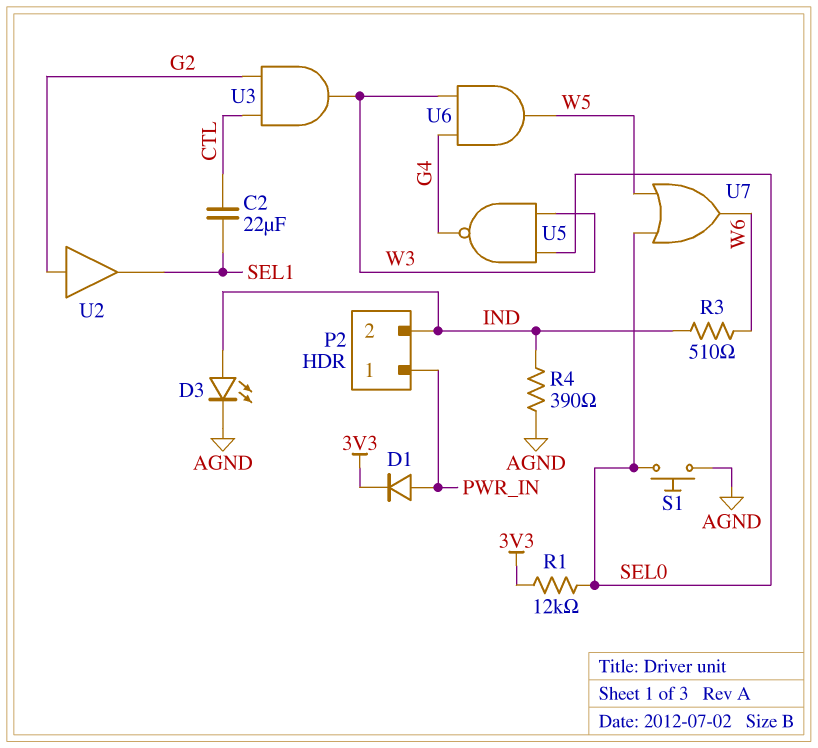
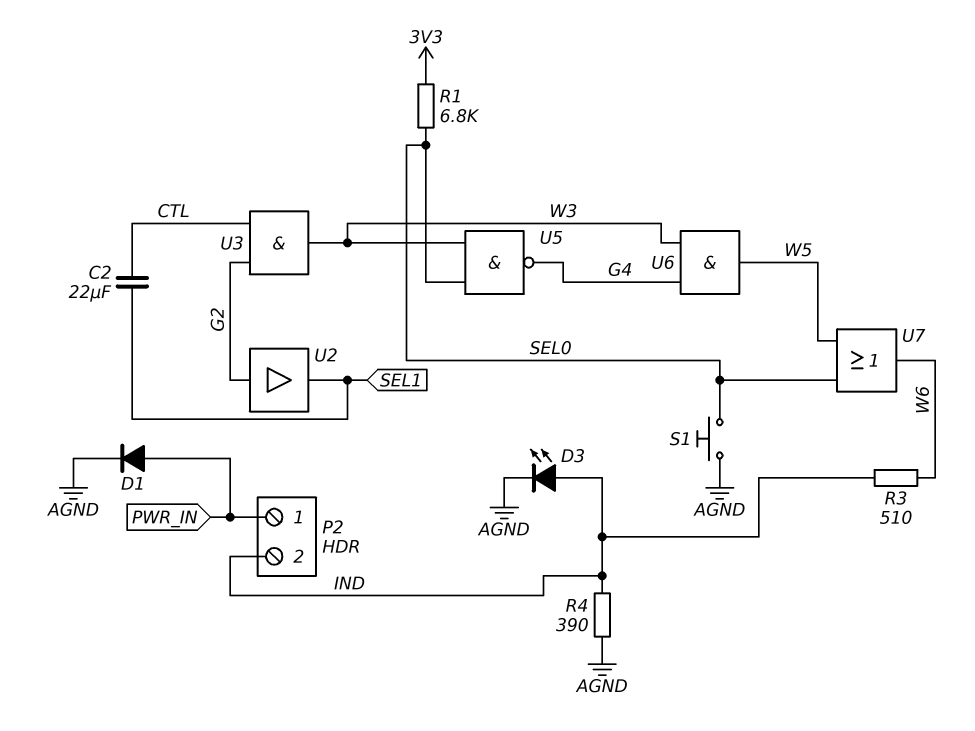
D1: diode (A PWR_IN, K 3V3) -> diode (A PWR_IN, K AGND)
R1: 12k (3V3, SEL0) -> 6.8k (3V3, SEL0)

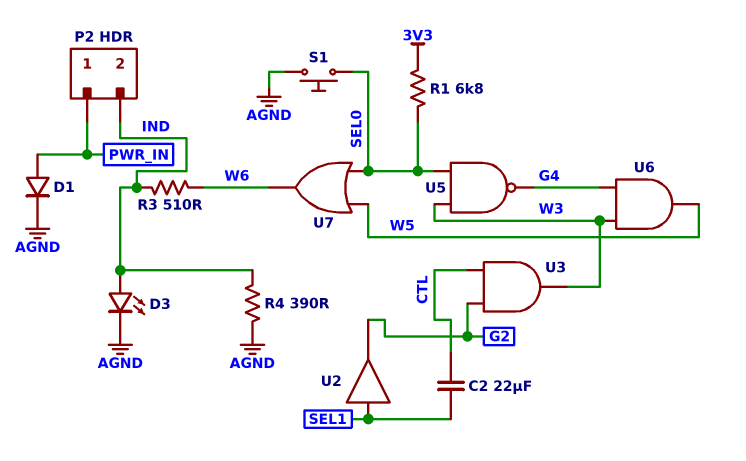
U2: buffer (in G2, out SEL1) -> buffer (in SEL1, out G2)

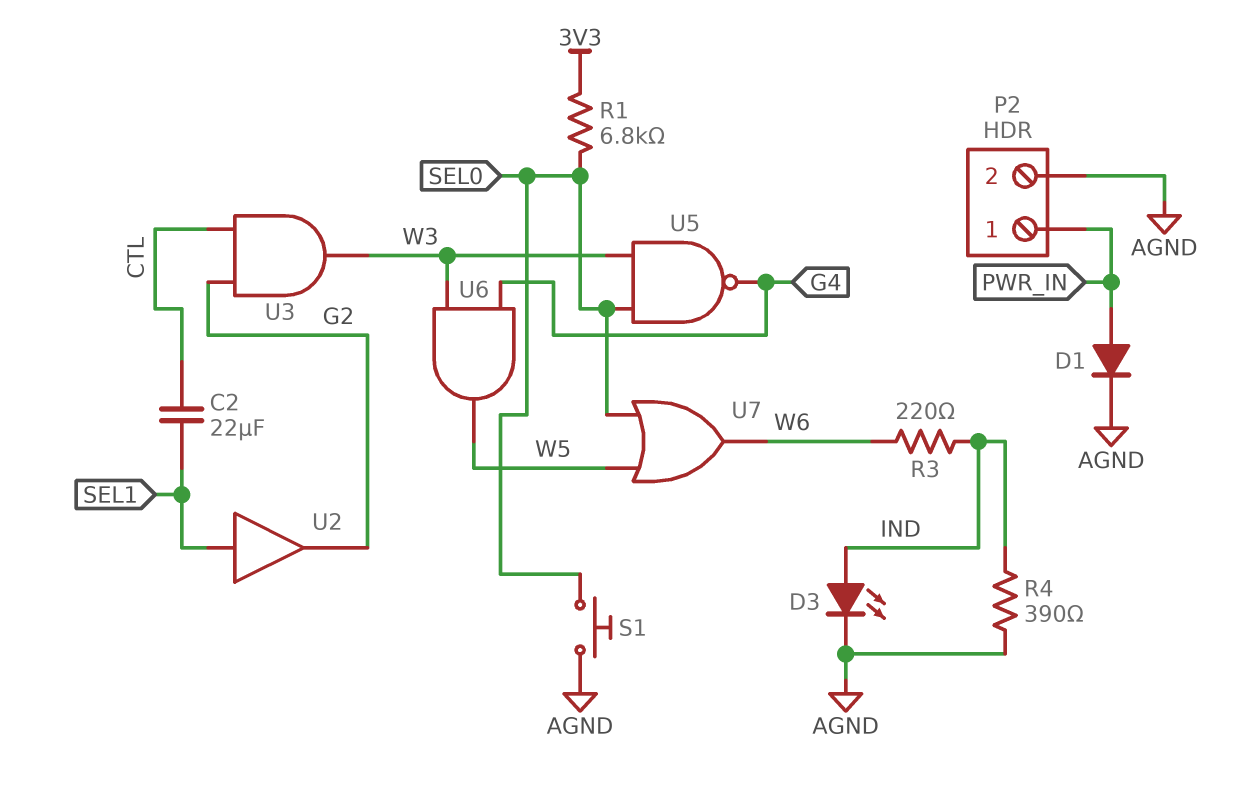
P2 pin 2: IND -> AGND
R3: 510 (IND, W6) -> 220 (IND, W6)

